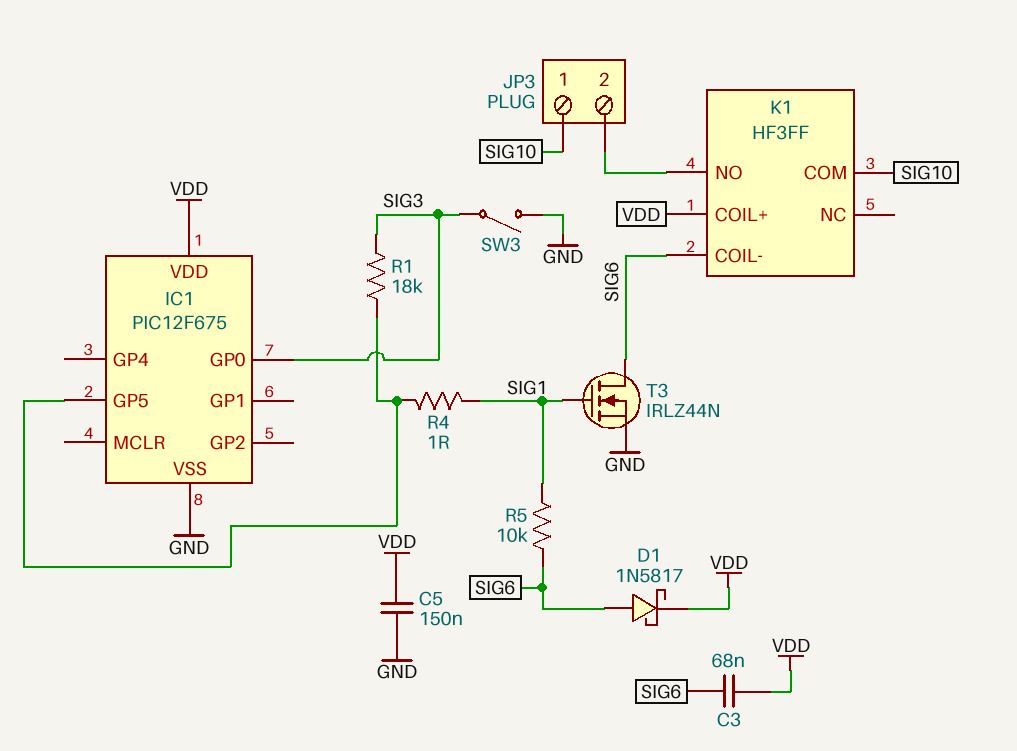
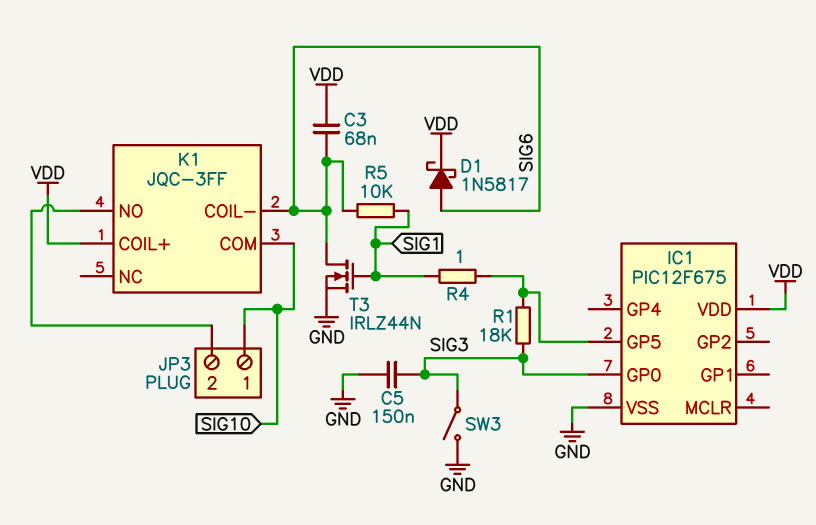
C5: 150nF (GND, VDD) -> 150nF (GND, SIG3)
K1: HF3FF -> JQC-3FF

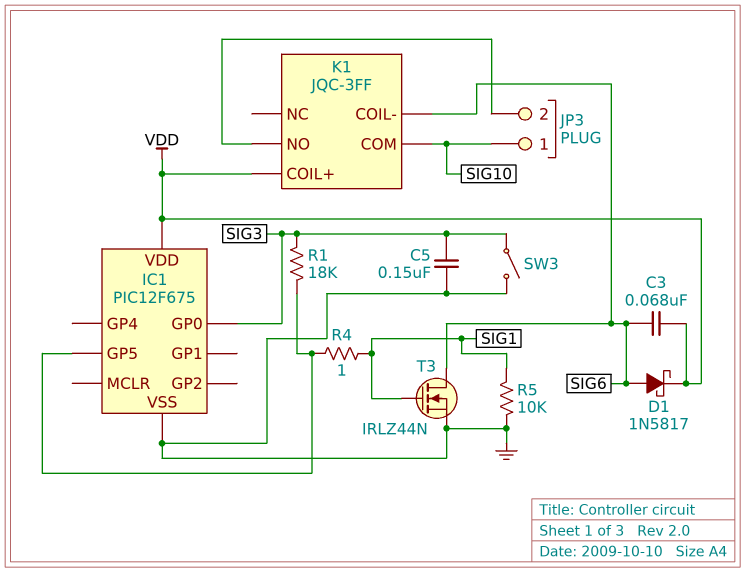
R5: 10k (SIG1, SIG6) -> 10k (GND, SIG1)

